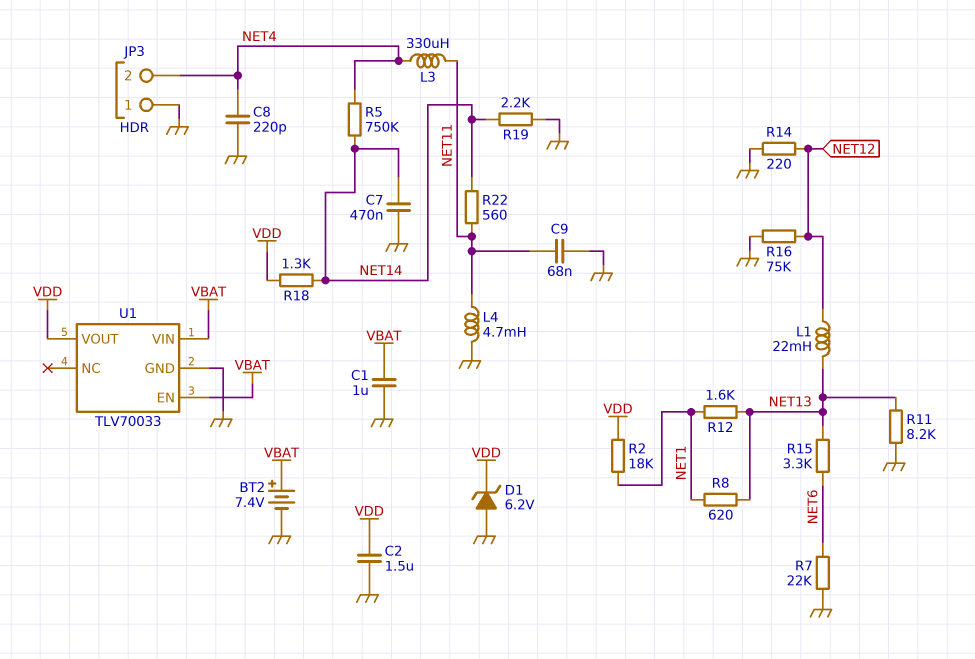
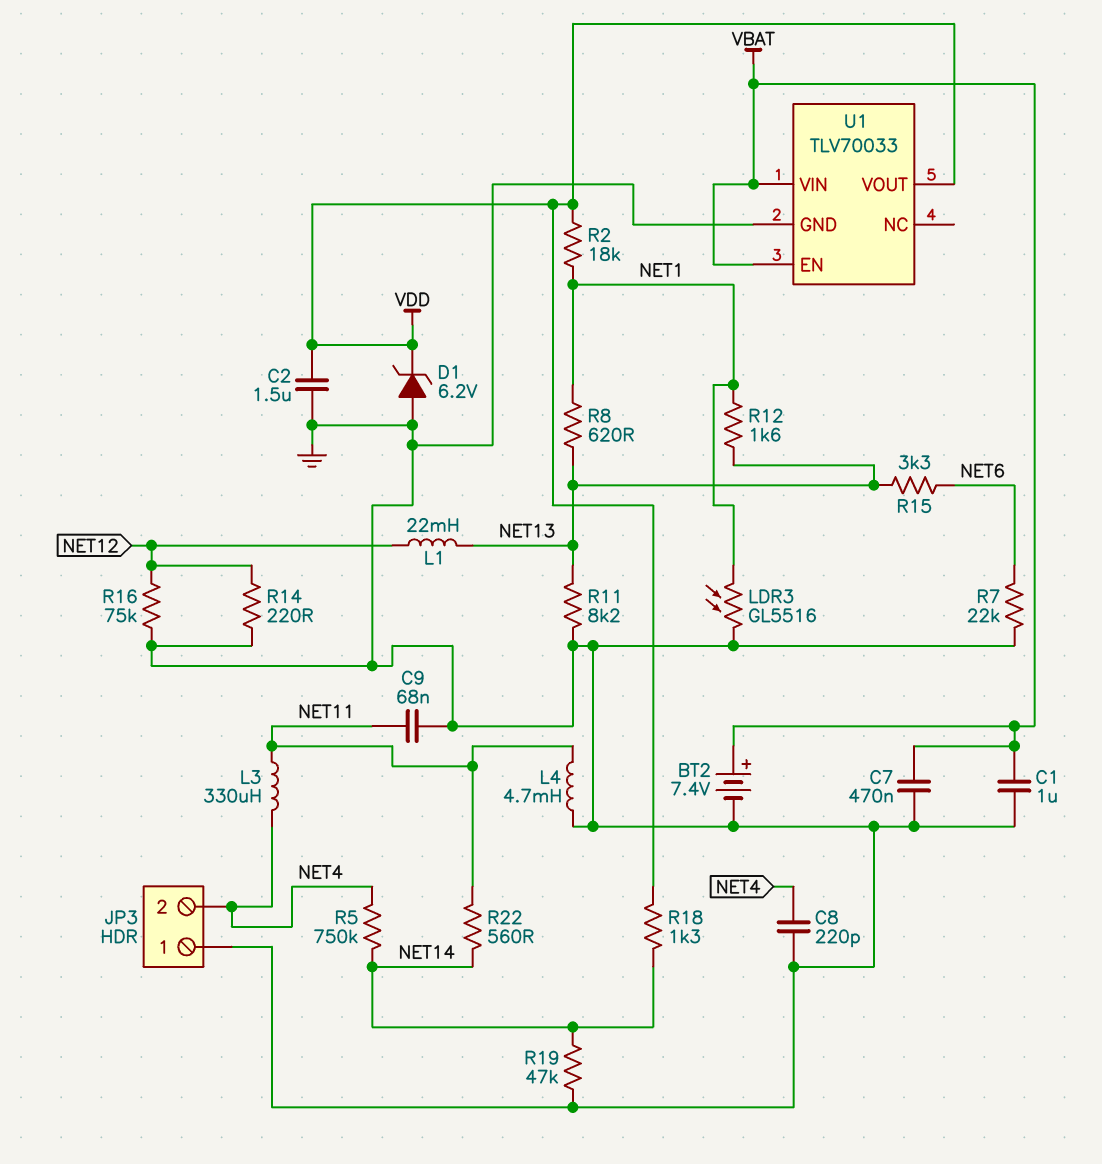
C7: 470nF (GND, NET14) -> 470nF (GND, VBAT)
LDR3: none -> GL5516 (GND, NET1)
R19: 2.2k (GND, NET14) -> 47k (GND, NET14)

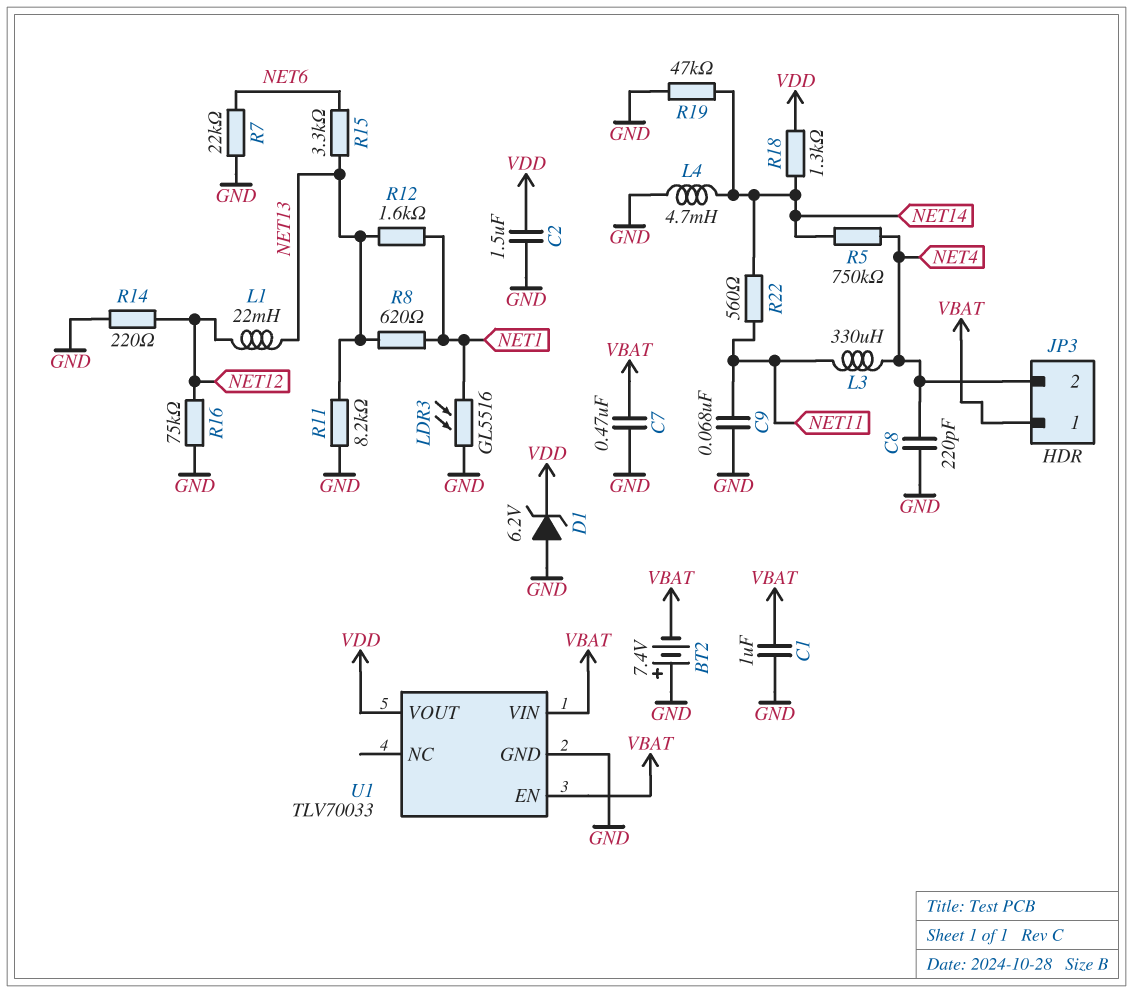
BT2: 7.4V (plus VBAT, minus GND) -> 7.4V (plus GND, minus VBAT)
JP3 pin 1: GND -> VBAT
L4: 4.7mH (GND, NET11) -> 4.7mH (GND, NET14)
R2: 18k (NET1, VDD) -> none

